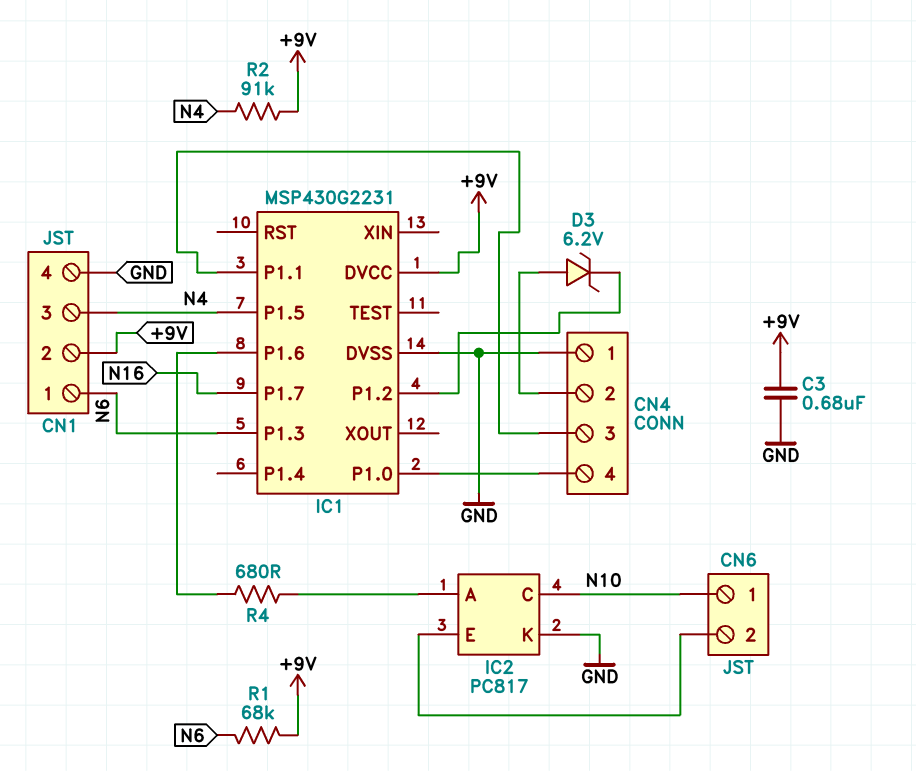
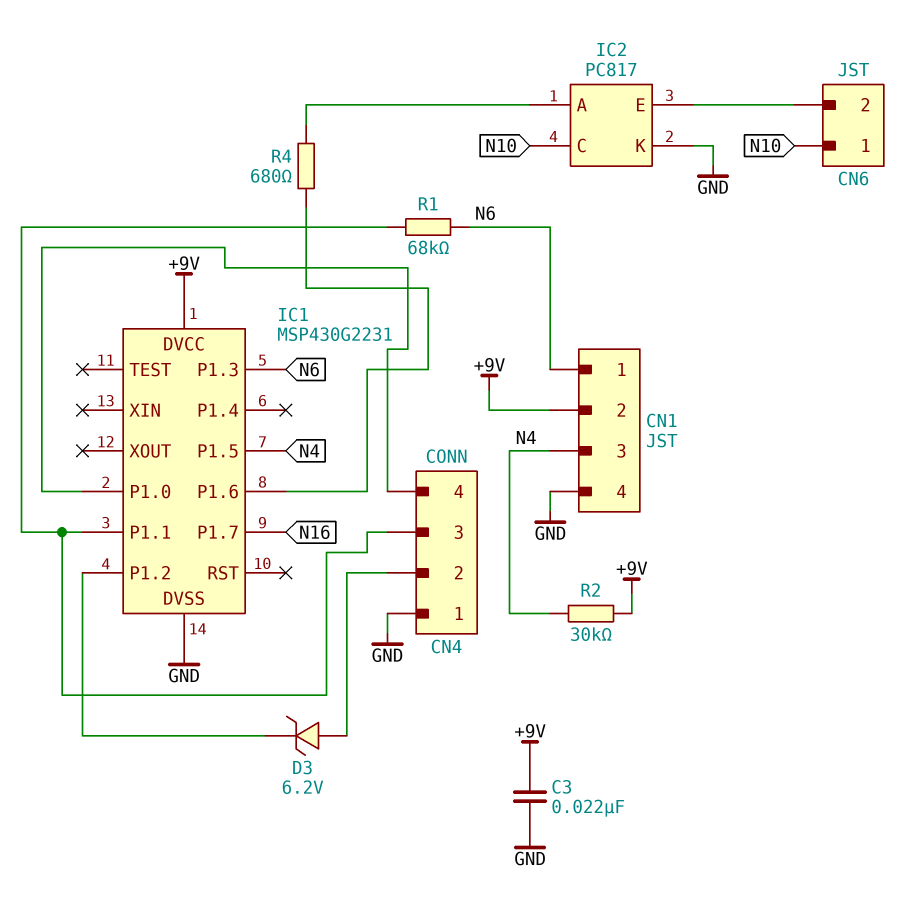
C3: 680nF (+9V, GND) -> 22nF (+9V, GND)
R1: 68k (+9V, N6) -> 68k (CN4/3, N6)
R2: 91k (+9V, N4) -> 30k (+9V, N4)

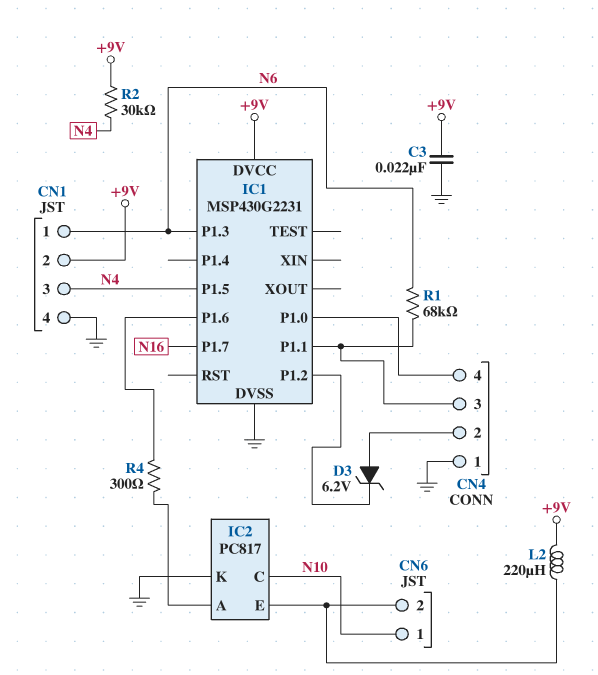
L2: none -> 220uH (+9V, CN6/2)
R4: 680 (IC1/P1.6, IC2/A) -> 300 (IC1/P1.6, IC2/A)

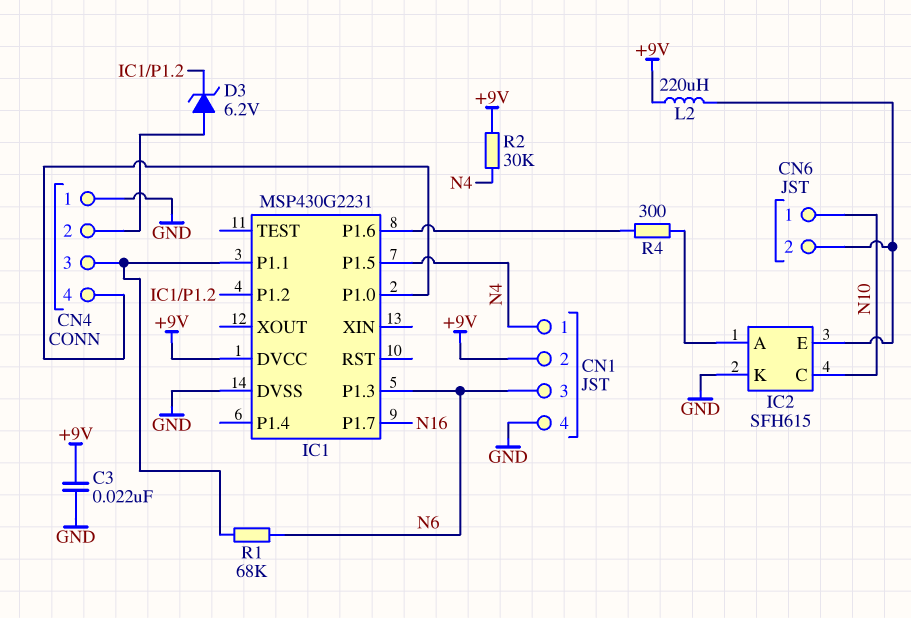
CN1 pin 1: N6 -> N4
CN1 pin 3: N4 -> N6
IC2: PC817 -> SFH615

